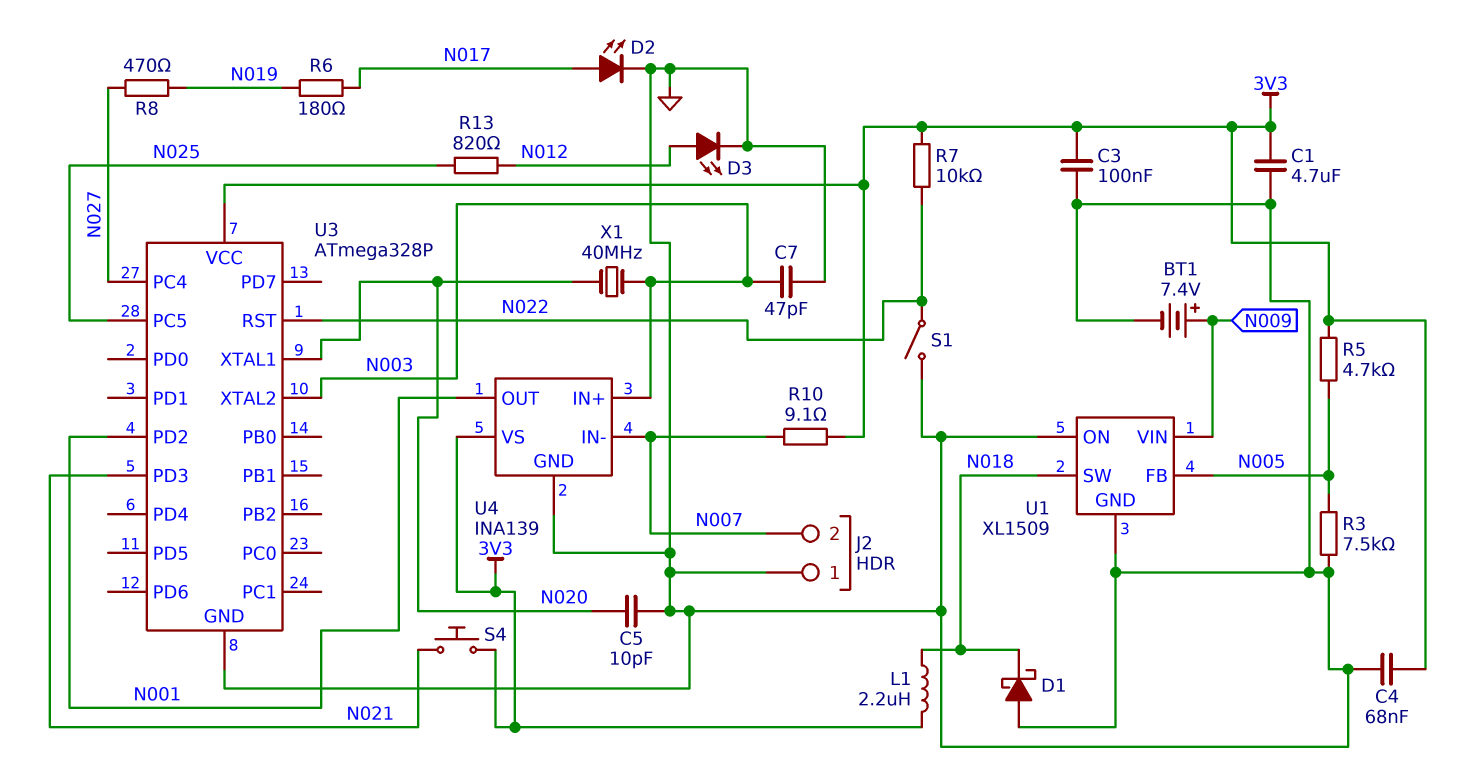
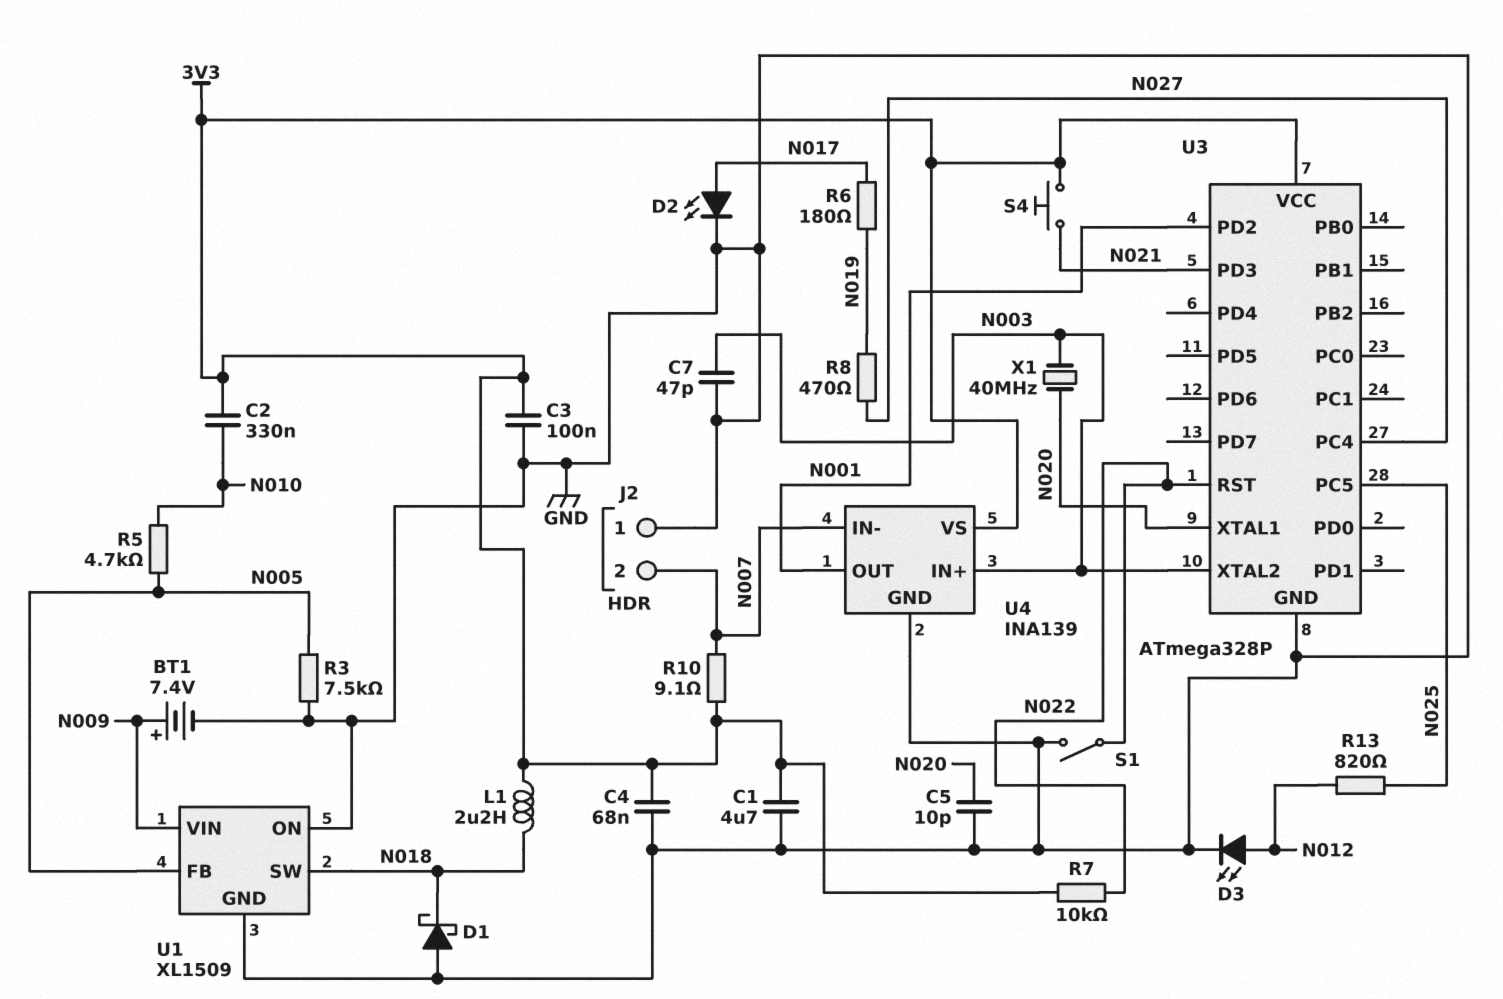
C2: none -> 330nF (3V3, N010)
R5: 4.7k (3V3, N005) -> 4.7k (N005, N010)

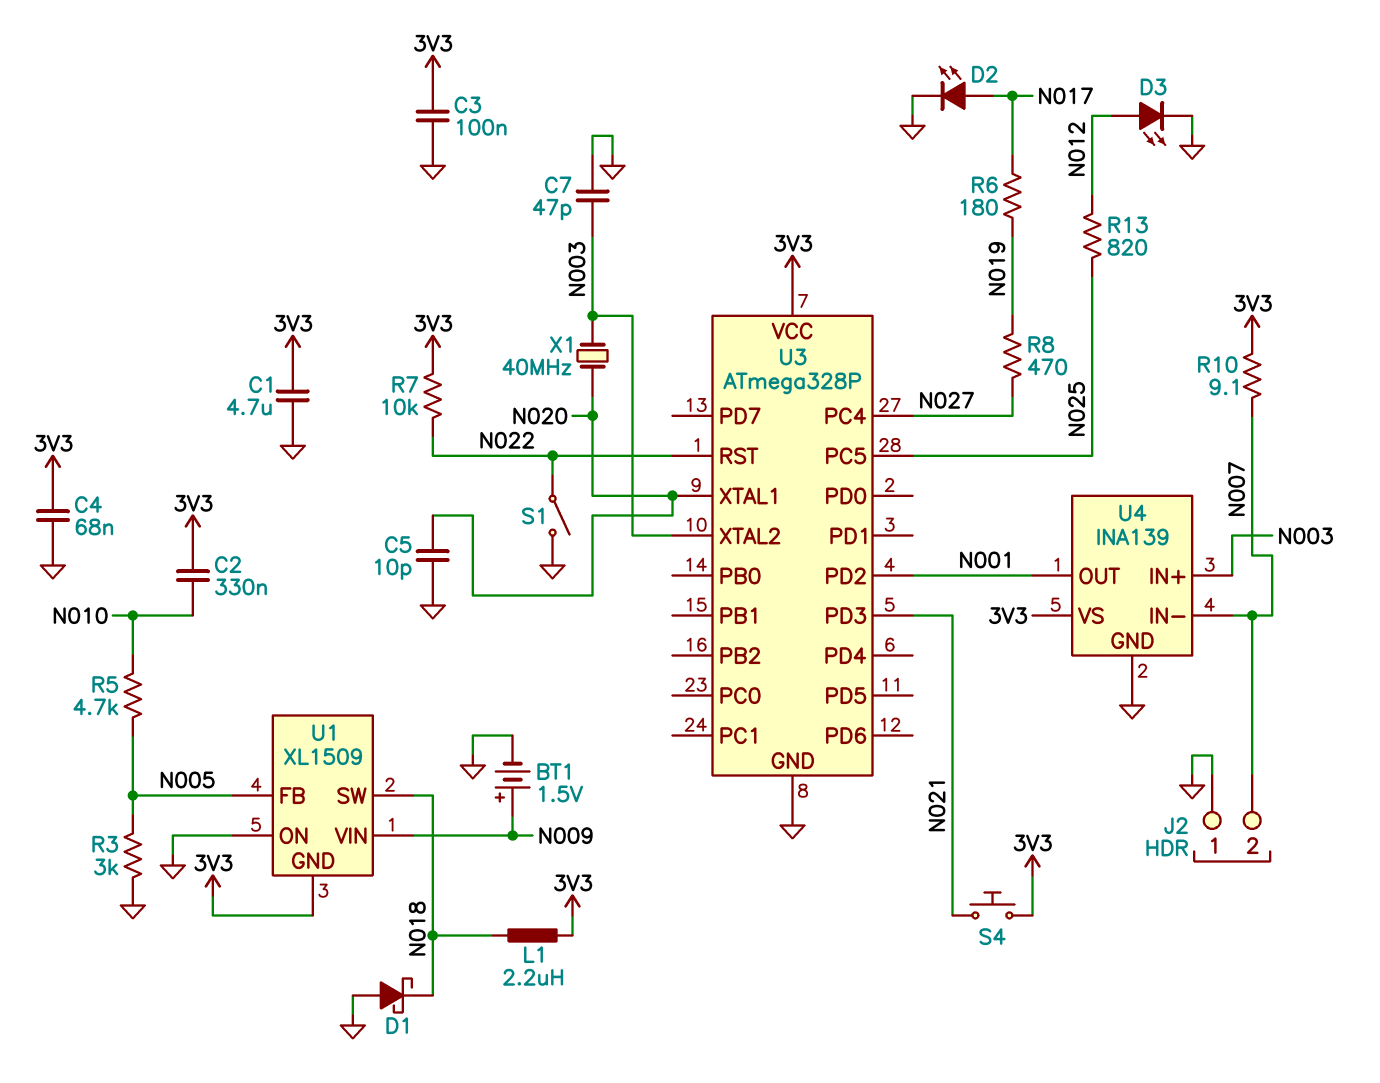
BT1: 7.4V (plus N009, minus GND) -> 1.5V (plus N009, minus GND)
R3: 7.5k (GND, N005) -> 3k (GND, N005)
U1 pin GND: GND -> 3V3

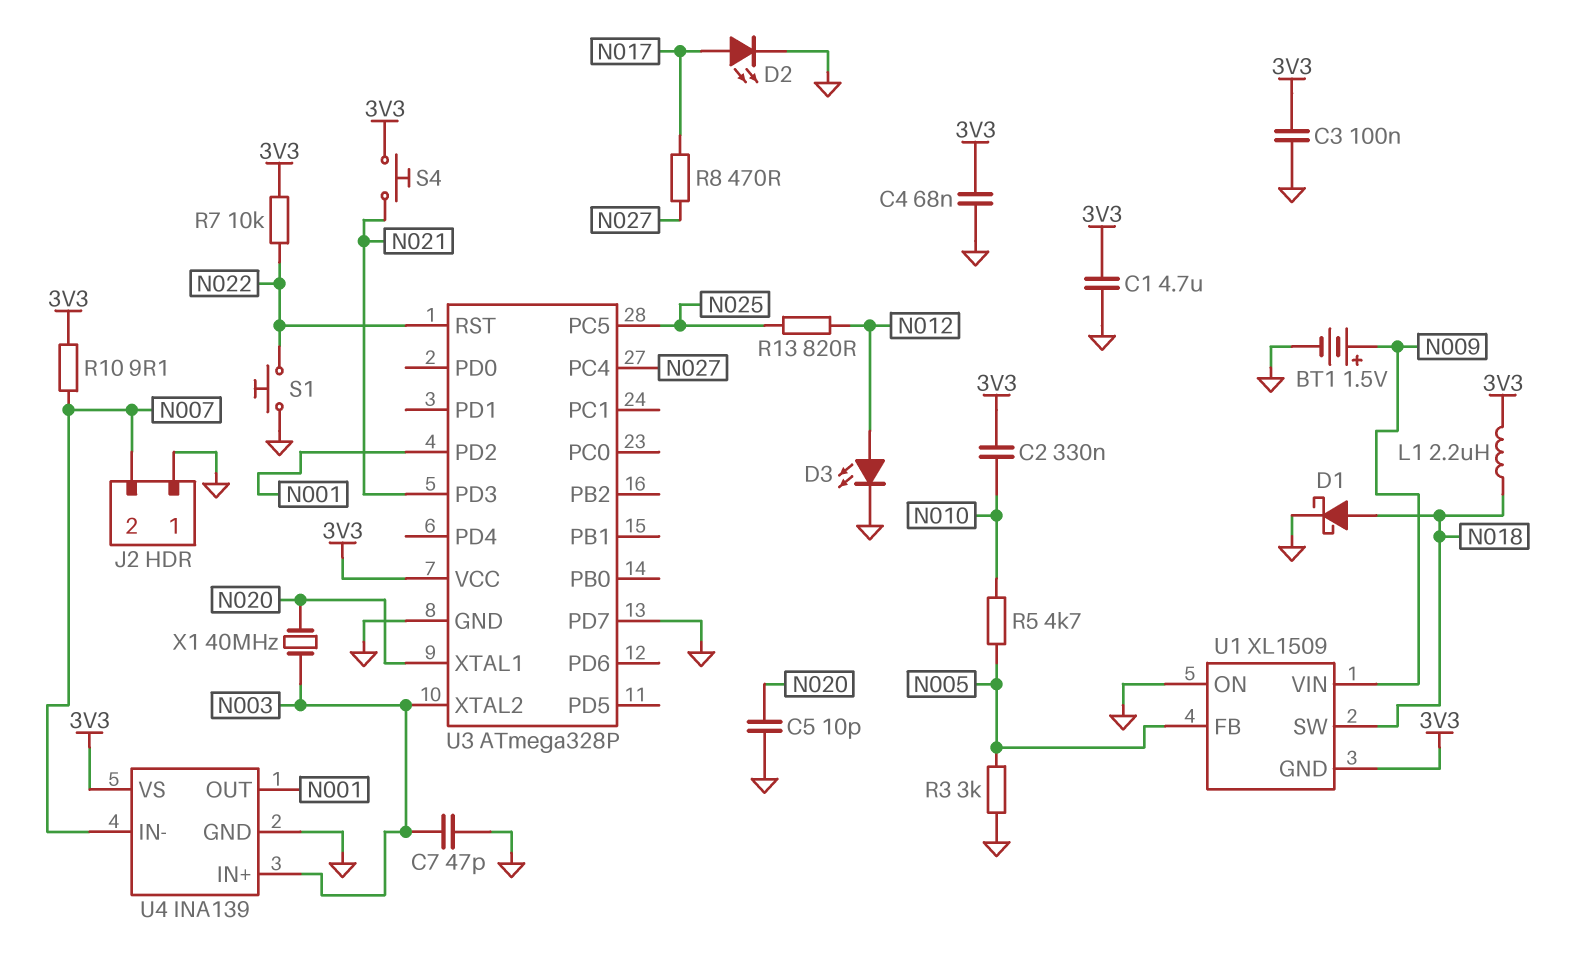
D1: schottky (A GND, K N018) -> schottky (A N018, K GND)
R6: 180 (N017, N019) -> none
R8: 470 (N019, N027) -> 470 (N017, N027)
S1: switch (GND, N022) -> button (GND, N022)
U3 pin PD7: none -> GND

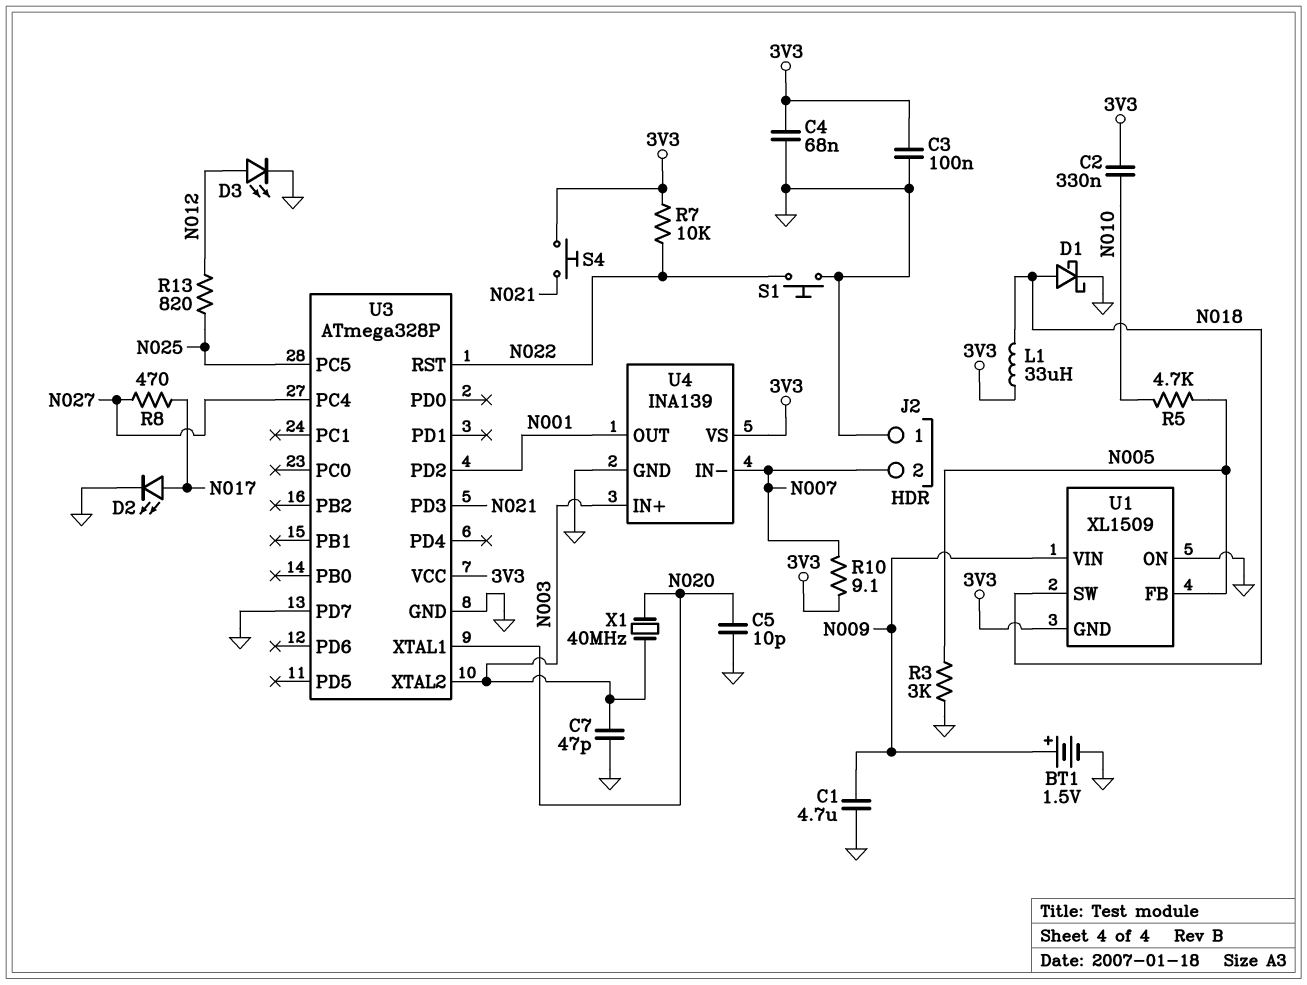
C1: 4.7uF (3V3, GND) -> 4.7uF (GND, N009)
L1: 2.2uH (3V3, N018) -> 33uH (3V3, N018)

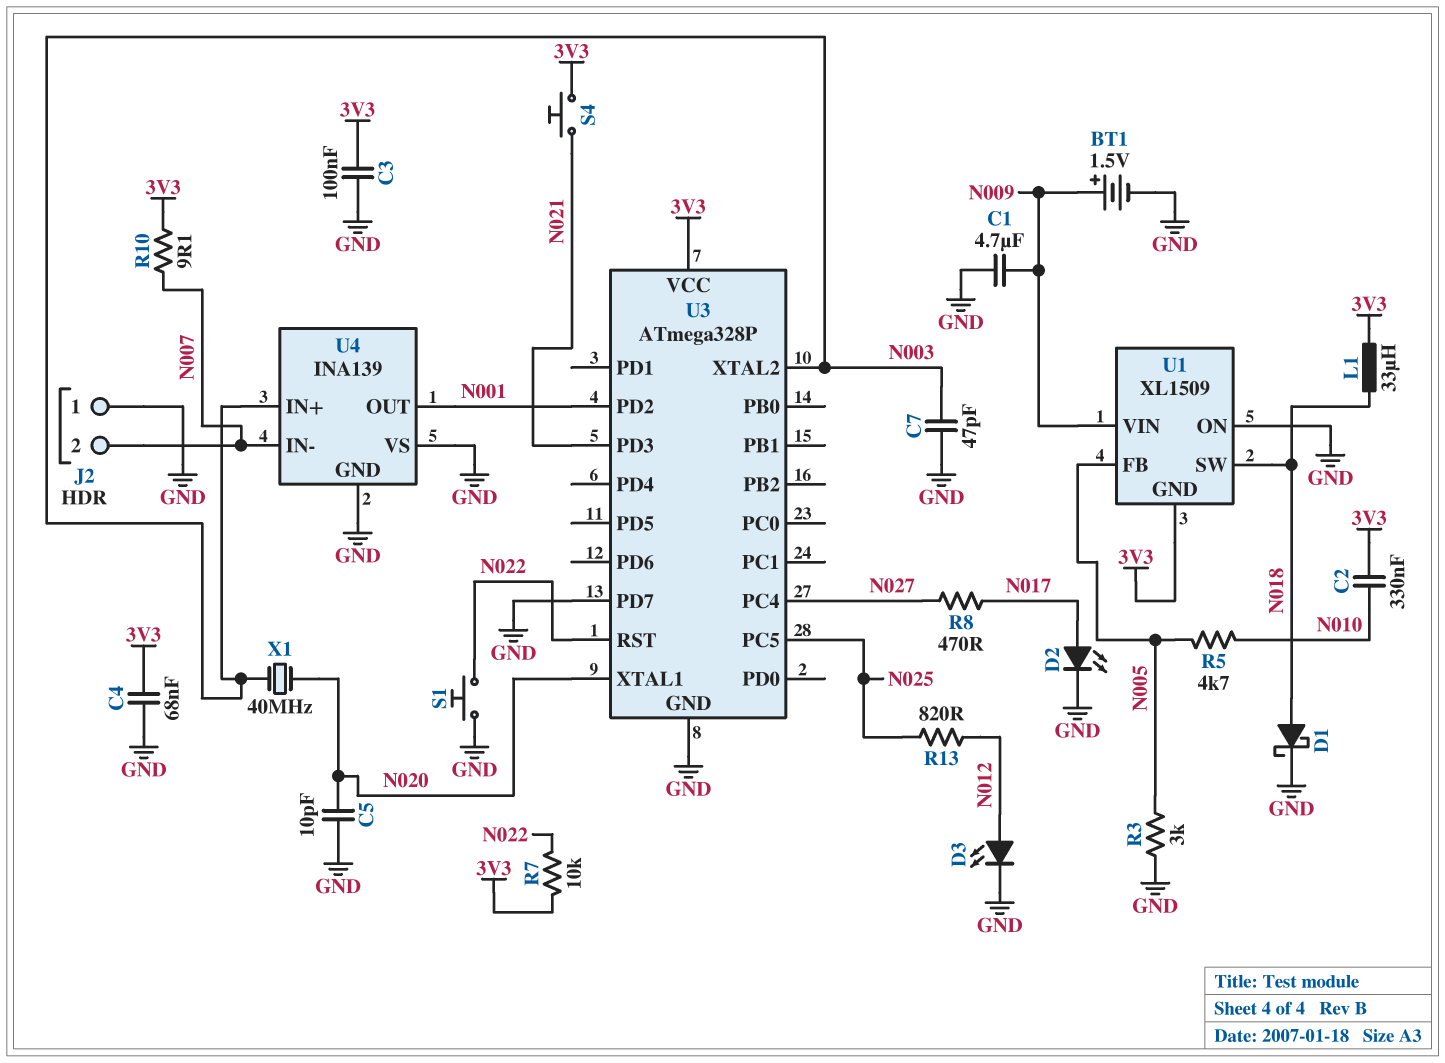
U4 pin VS: 3V3 -> GND

